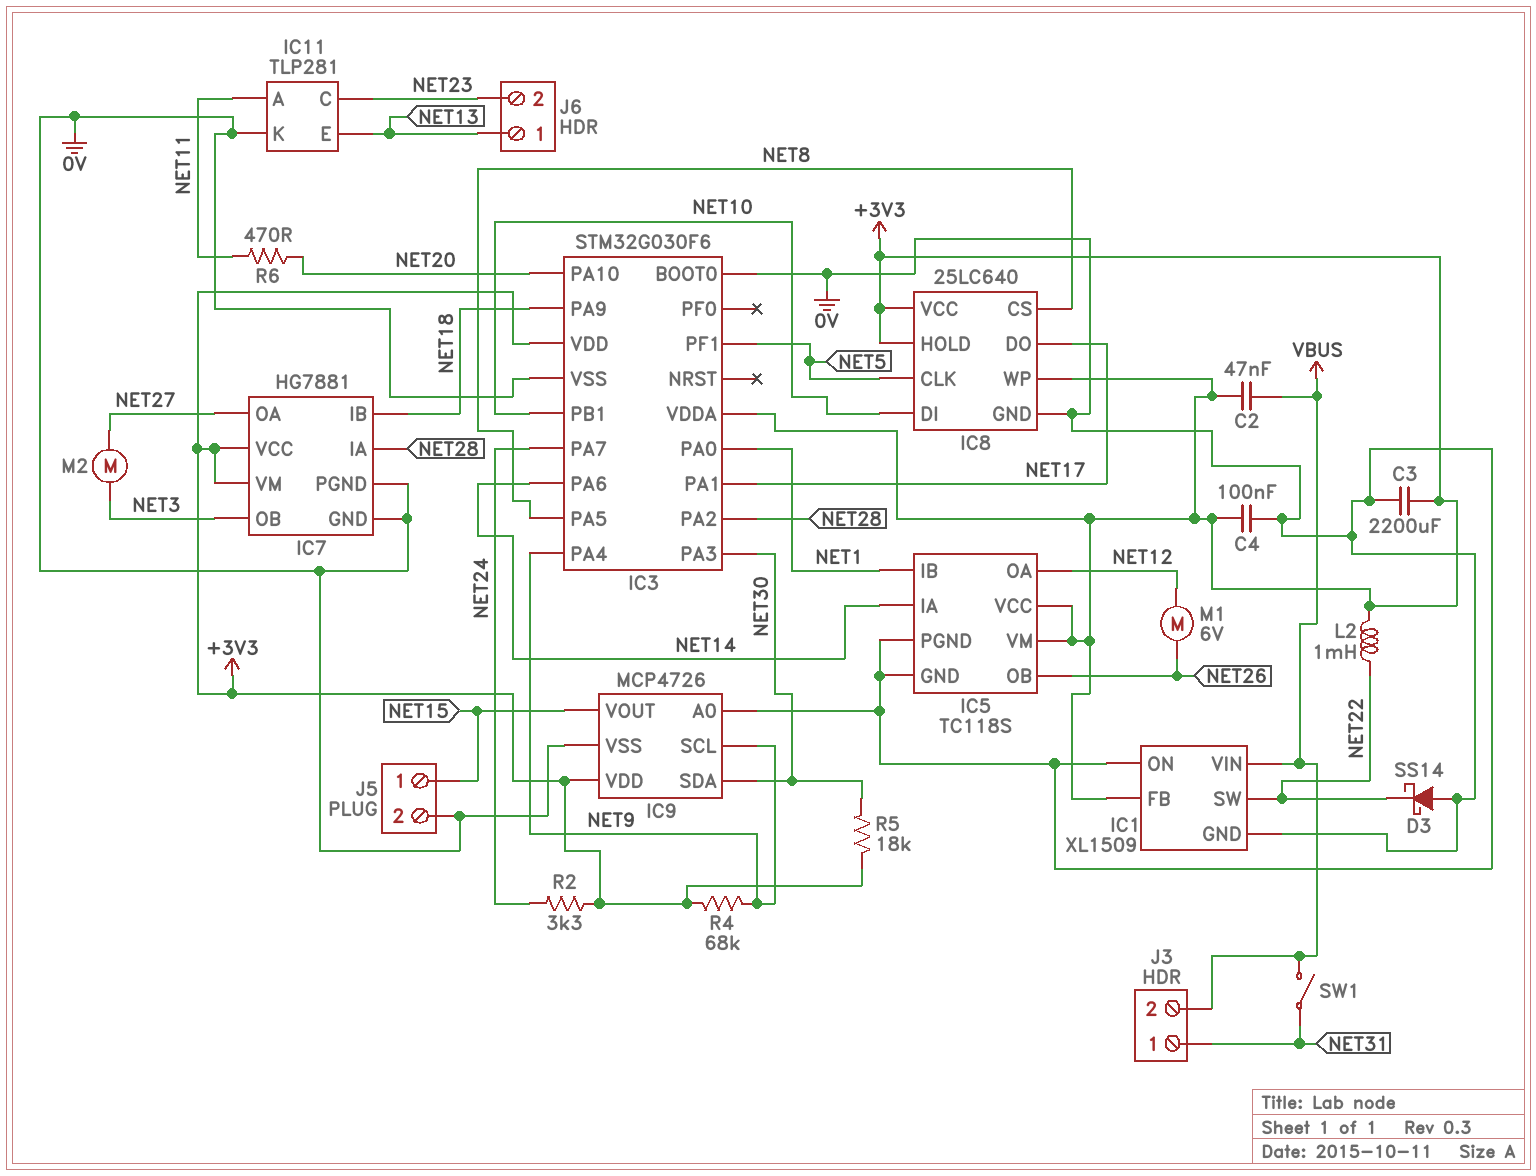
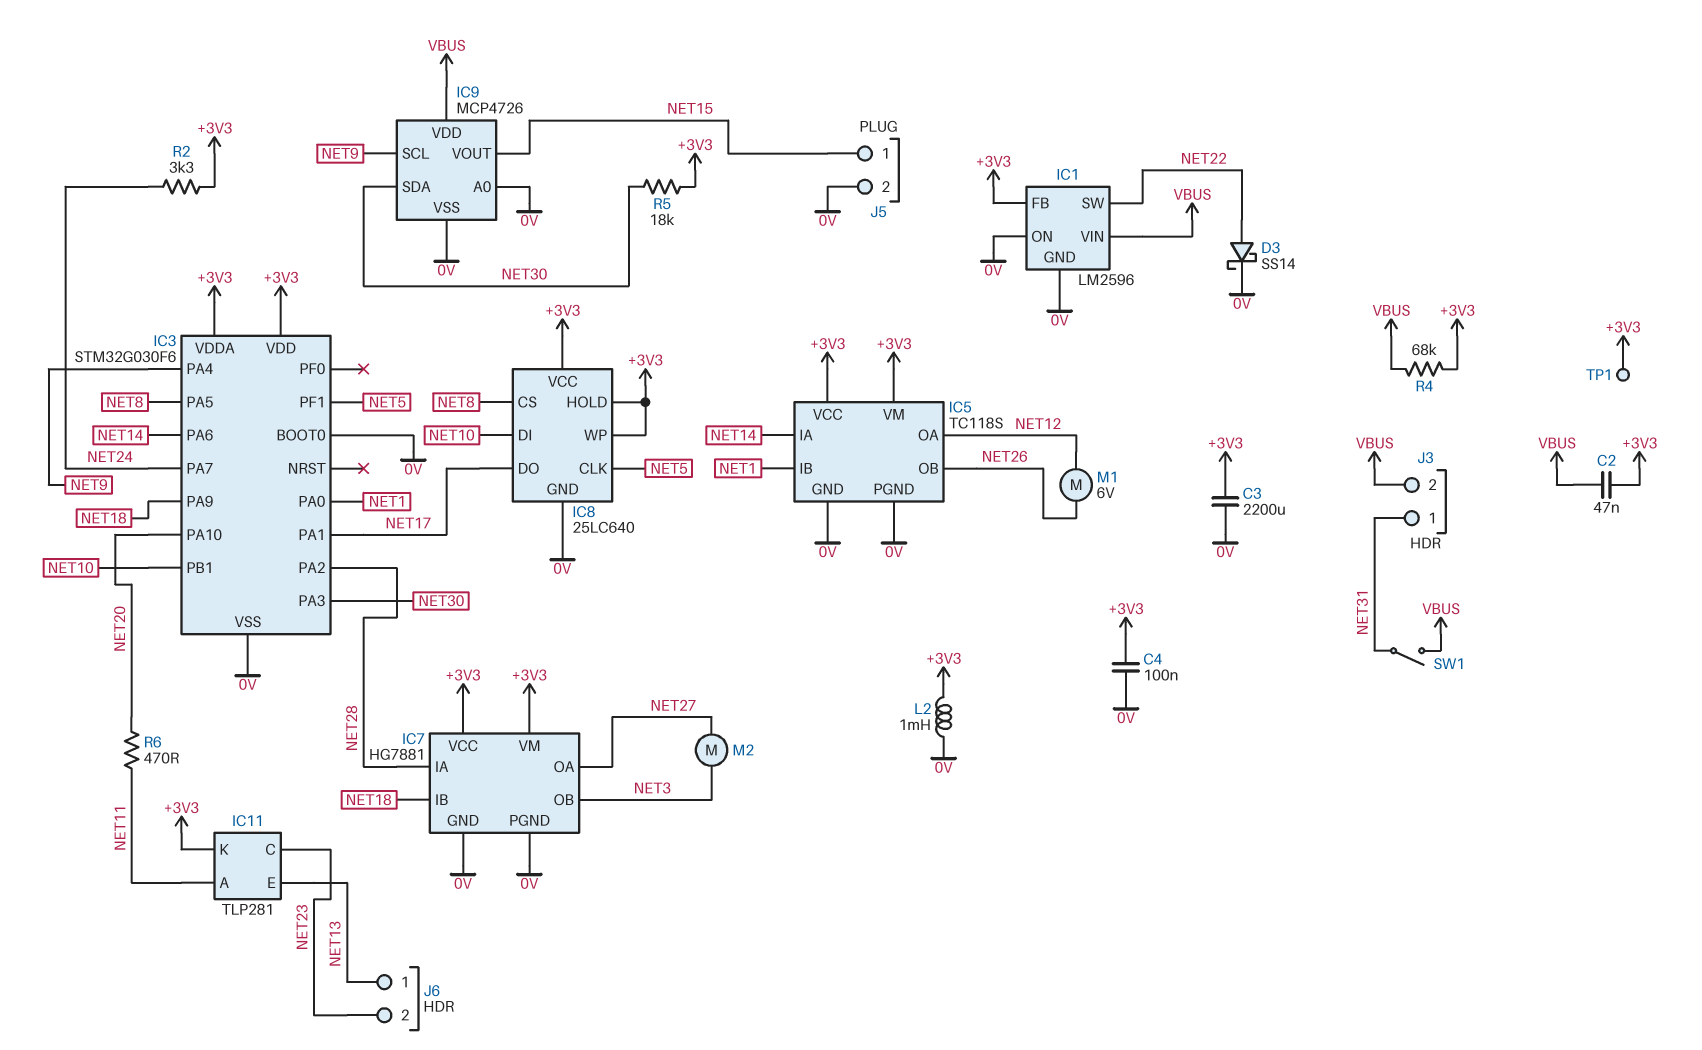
D3: schottky SS14 (A 0V, K NET22) -> schottky SS14 (A NET22, K 0V)
IC1: XL1509 -> LM2596
IC9 pin VDD: +3V3 -> VBUS
IC11 pin K: 0V -> +3V3
L2: 1mH (+3V3, NET22) -> 1mH (+3V3, 0V)
R4: 68k (+3V3, NET9) -> 68k (+3V3, VBUS)
TP1: none -> test point (+3V3)

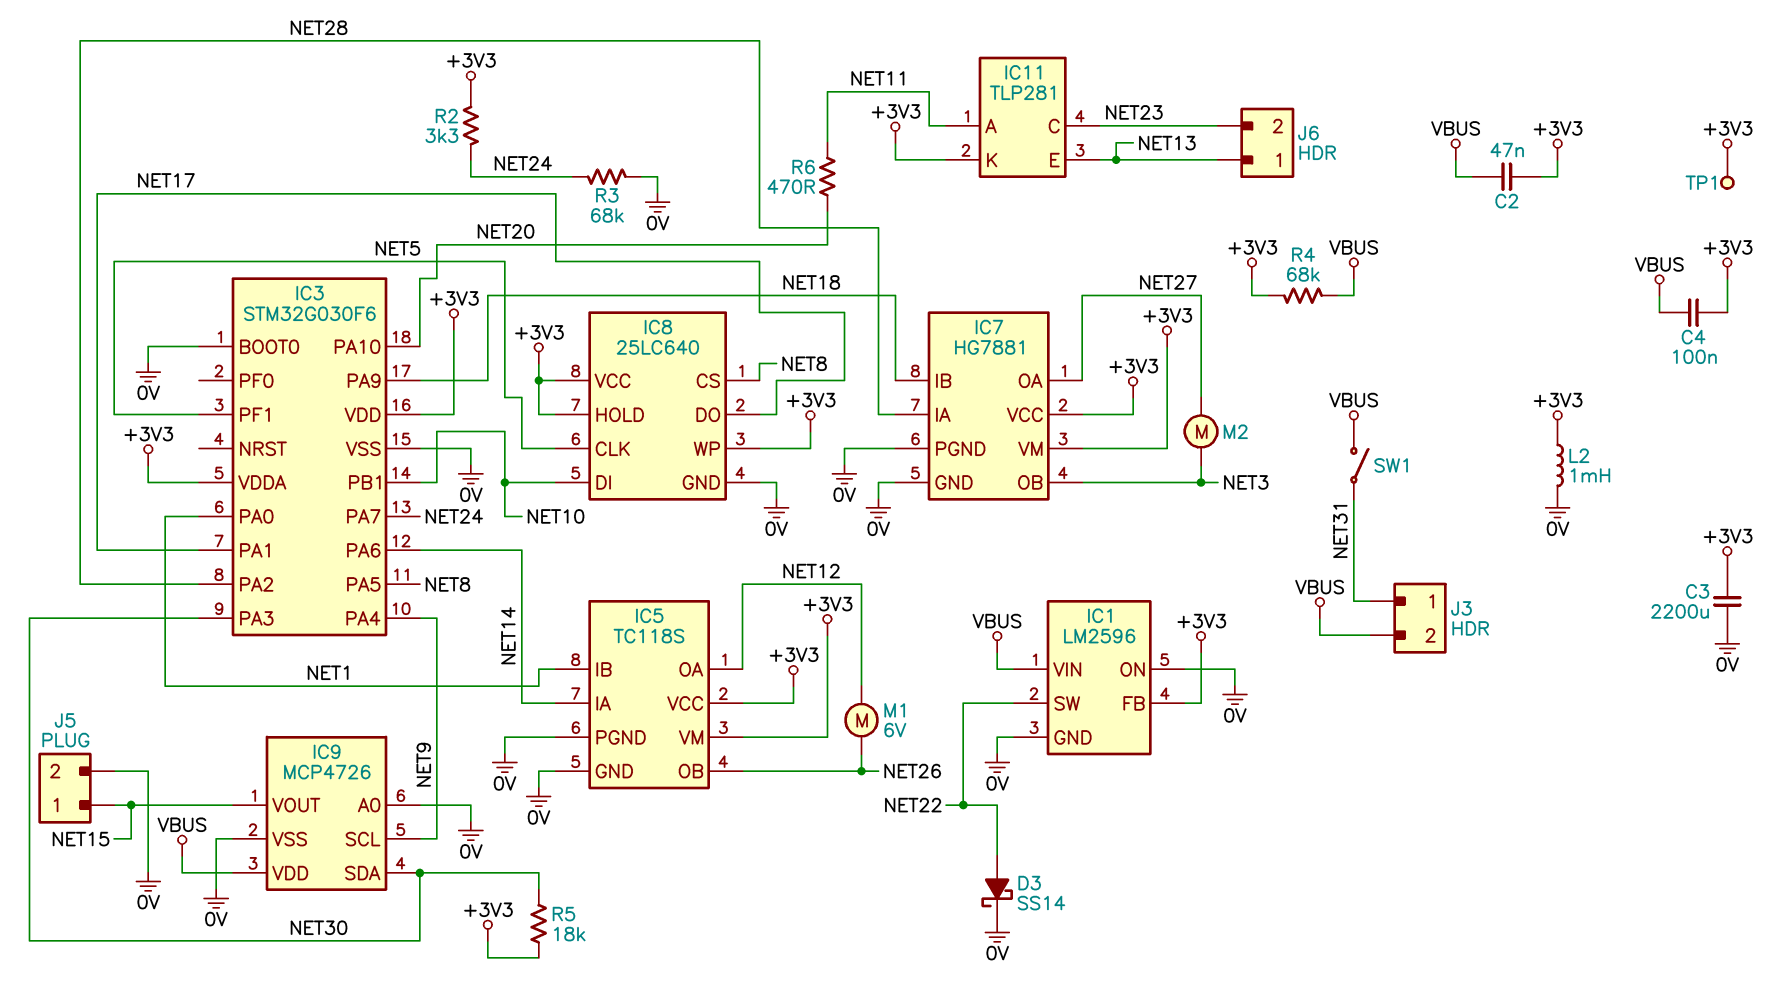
C4: 100nF (+3V3, 0V) -> 100nF (+3V3, VBUS)
R3: none -> 68k (0V, NET24)

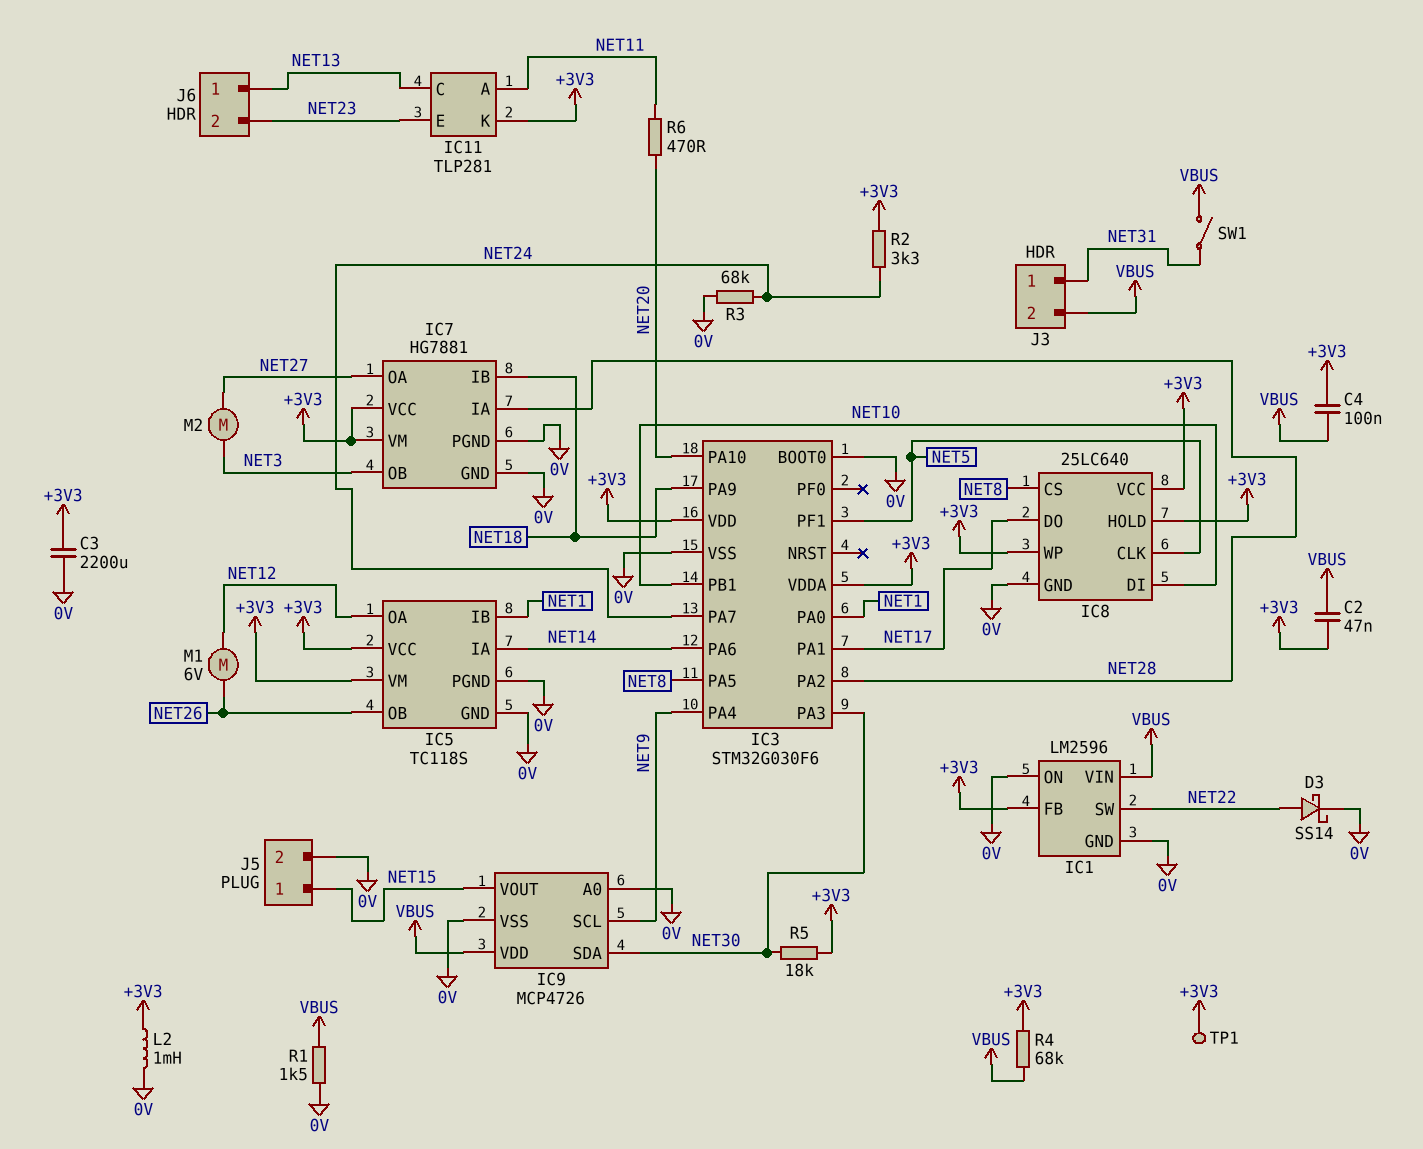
IC11 pin C: NET23 -> NET13
IC11 pin E: NET13 -> NET23
R1: none -> 1.5k (0V, VBUS)

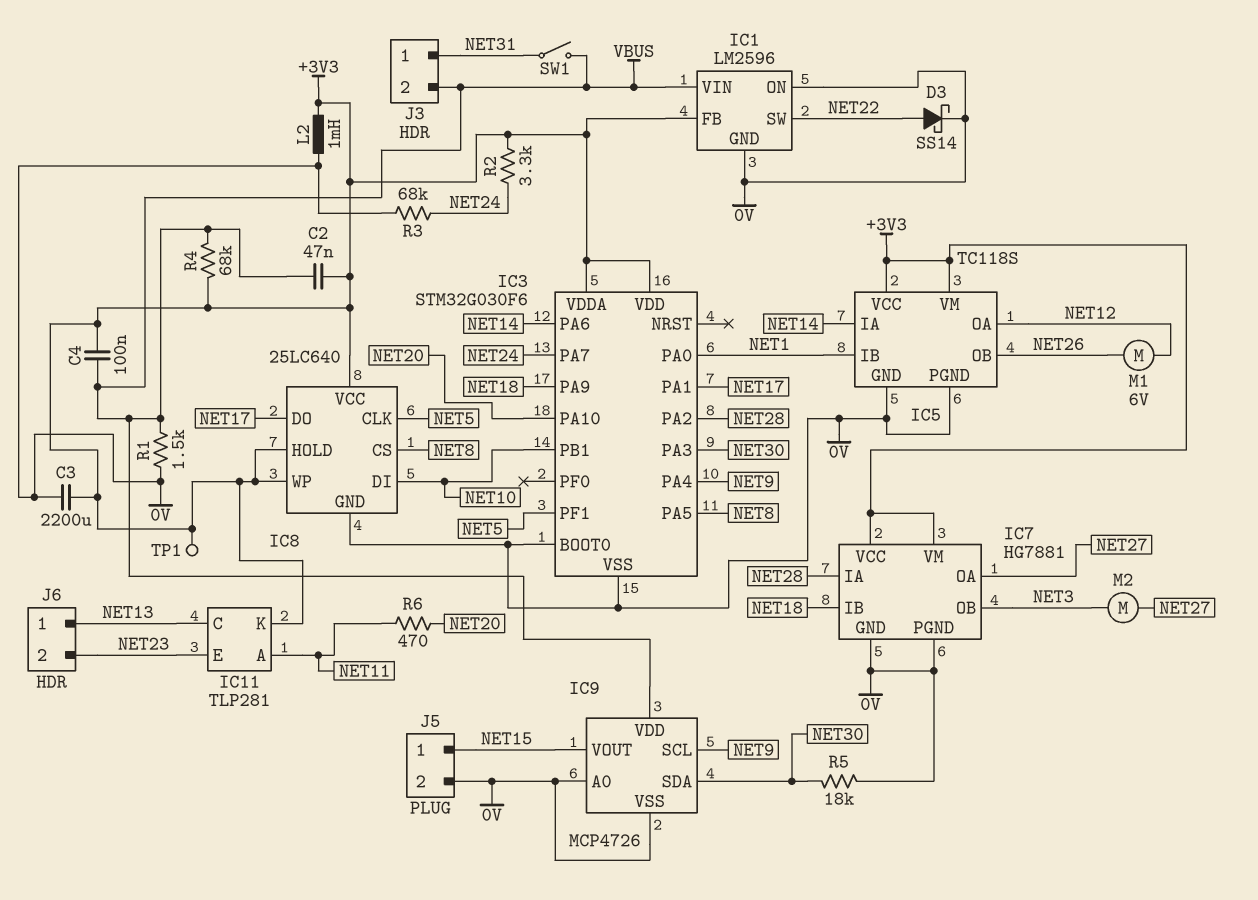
R5: 18k (+3V3, NET30) -> 18k (0V, NET30)

